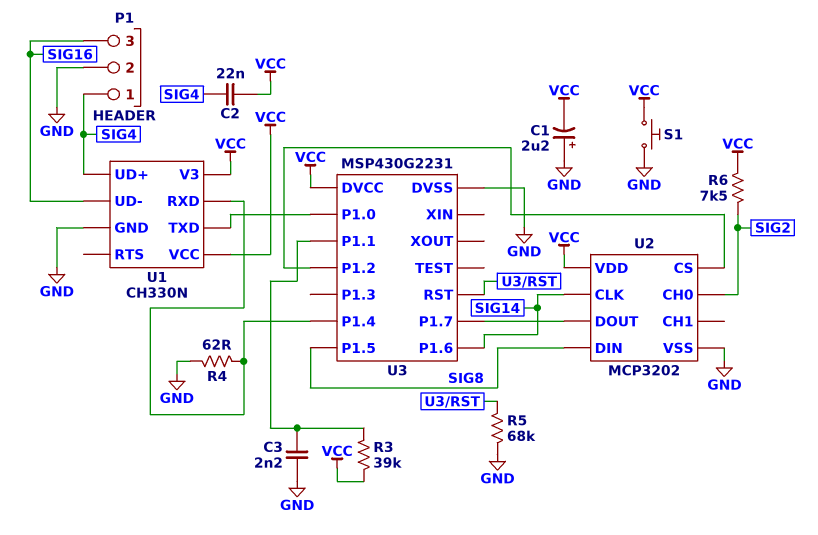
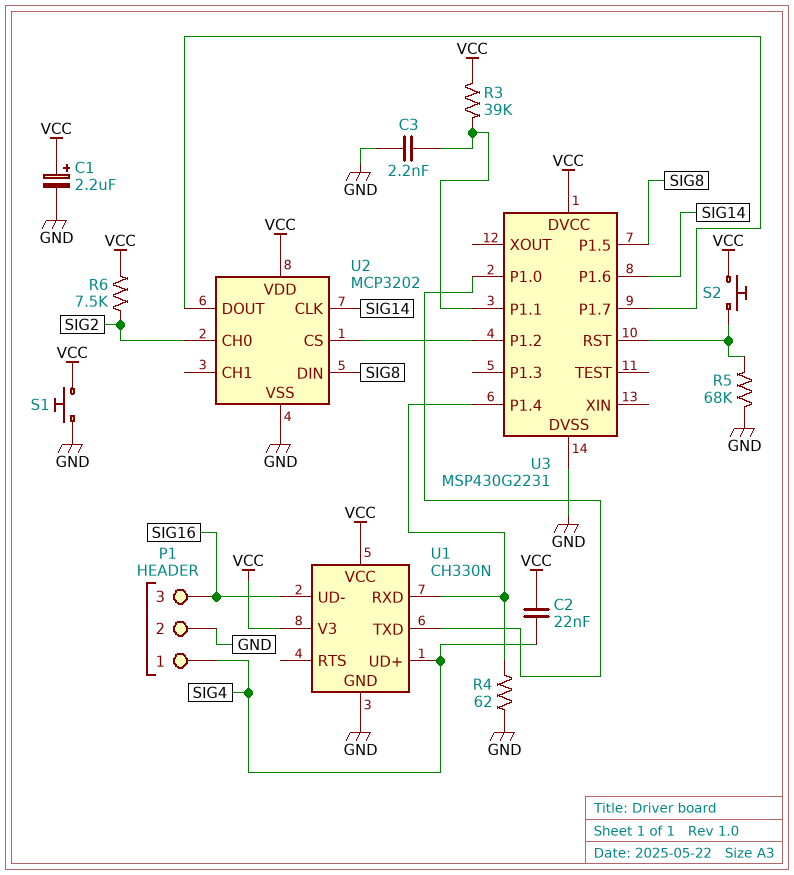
C1: 2.2uF (plus GND, minus VCC) -> 2.2uF (plus VCC, minus GND)
S2: none -> button (U3/RST, VCC)

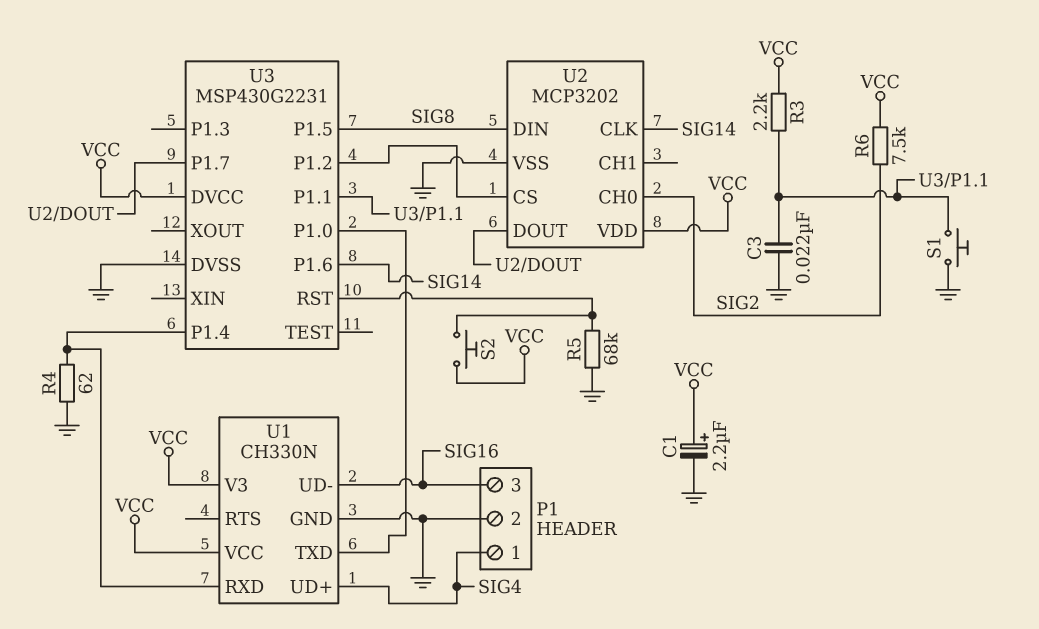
C2: 22nF (SIG4, VCC) -> none
C3: 2.2nF (GND, U3/P1.1) -> 22nF (GND, U3/P1.1)
R3: 39k (U3/P1.1, VCC) -> 2.2k (U3/P1.1, VCC)
S1: button (GND, VCC) -> button (GND, U3/P1.1)

